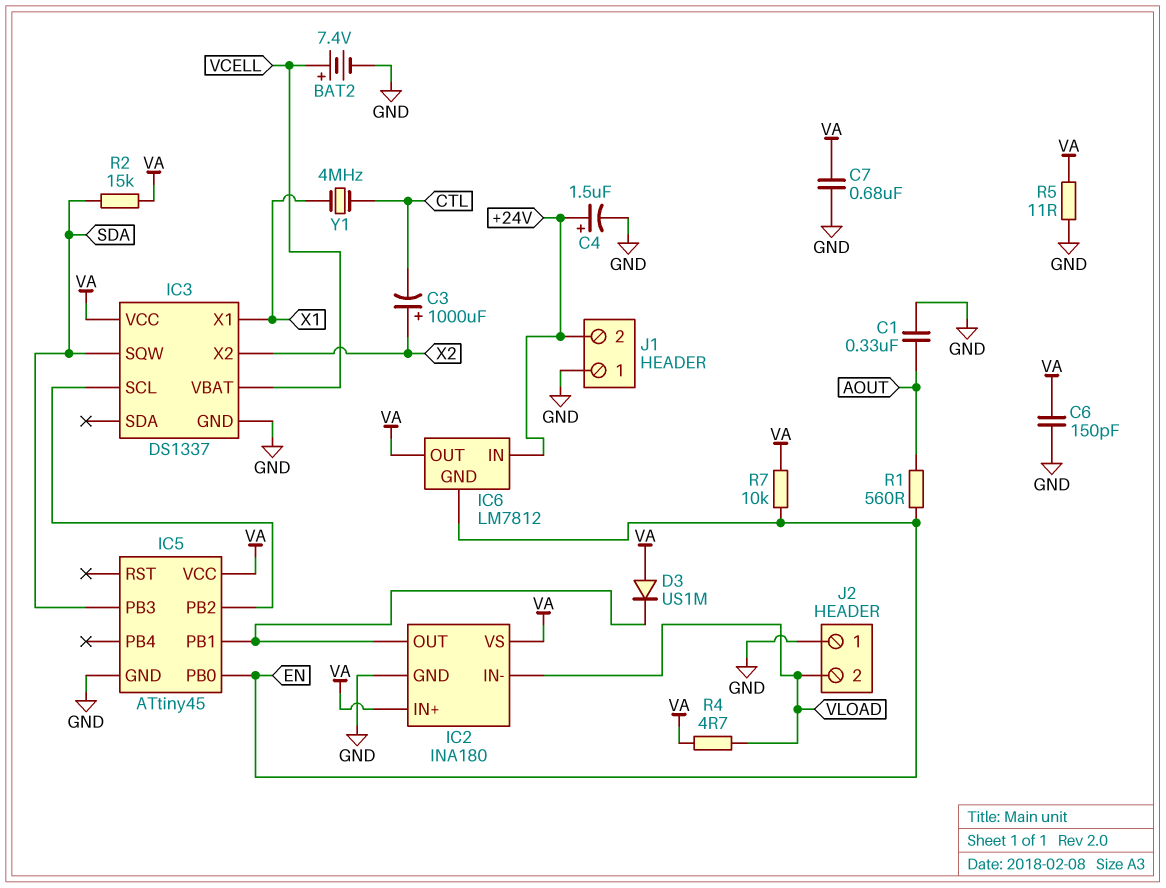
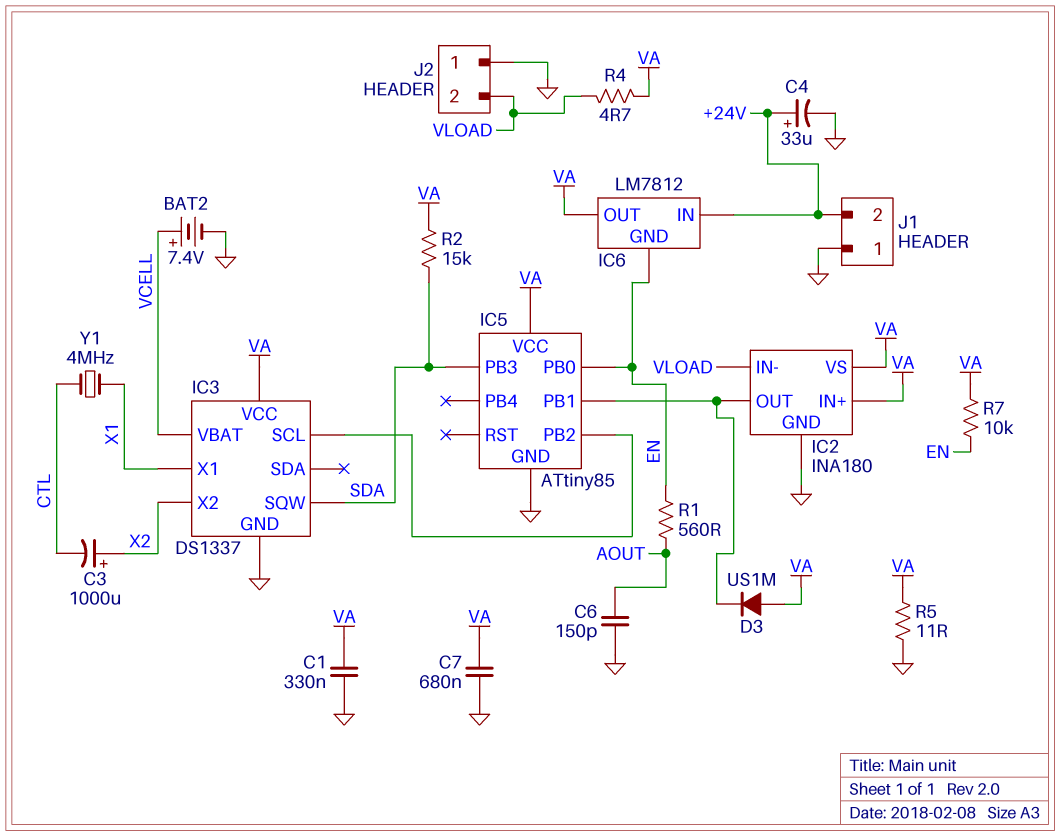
C1: 330nF (AOUT, GND) -> 330nF (GND, VA)
C4: 1.5uF (plus +24V, minus GND) -> 33uF (plus +24V, minus GND)
C6: 150pF (GND, VA) -> 150pF (AOUT, GND)
IC5: ATtiny45 -> ATtiny85

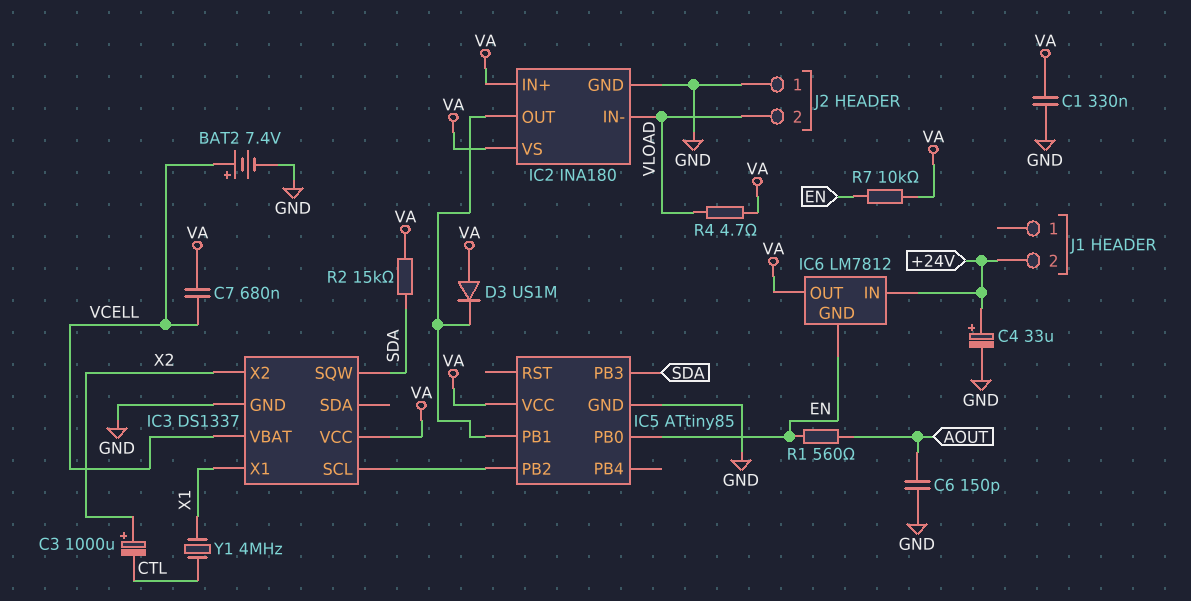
C7: 680nF (GND, VA) -> 680nF (VA, VCELL)
J1 pin 1: GND -> none
R5: 11 (GND, VA) -> none

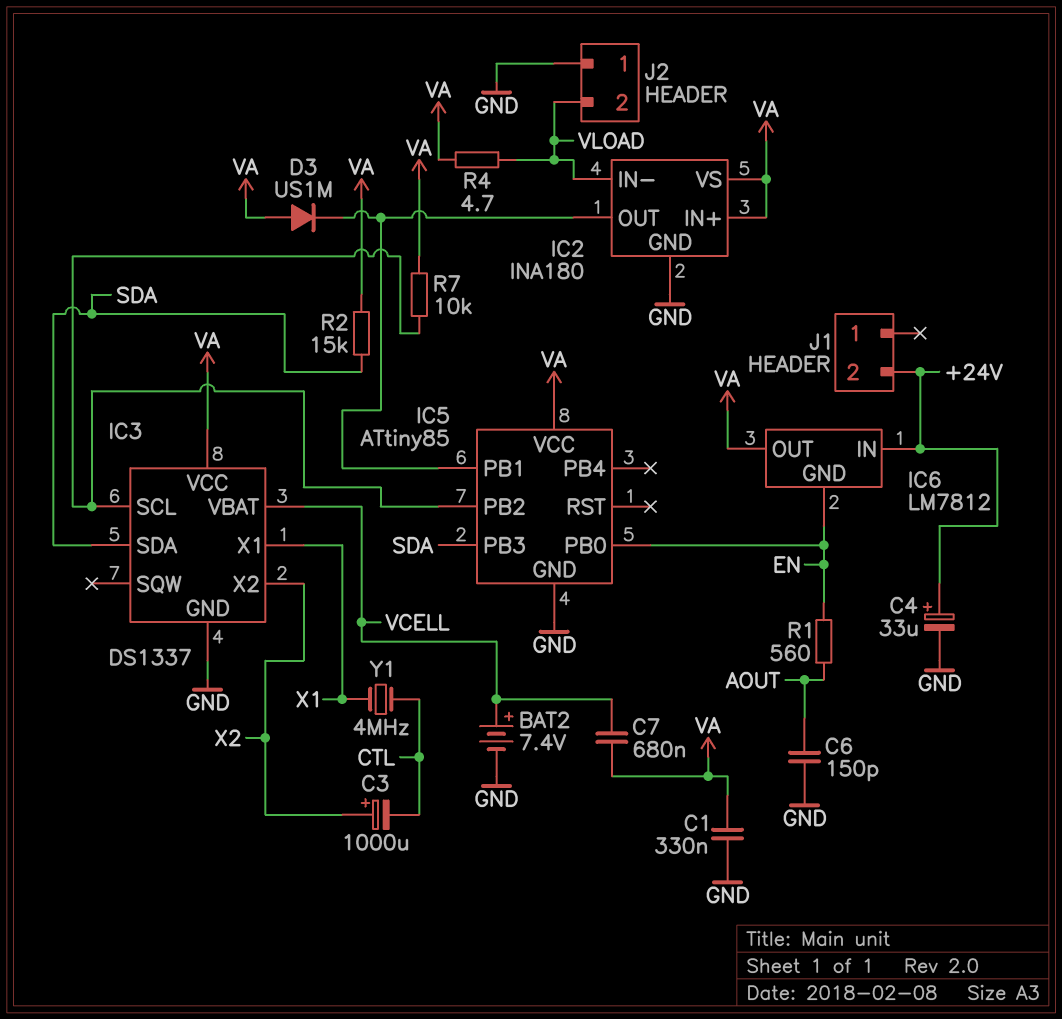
IC3 pin SDA: none -> SDA
IC3 pin SQW: SDA -> none
R7: 10k (EN, VA) -> 10k (IC3/SCL, VA)

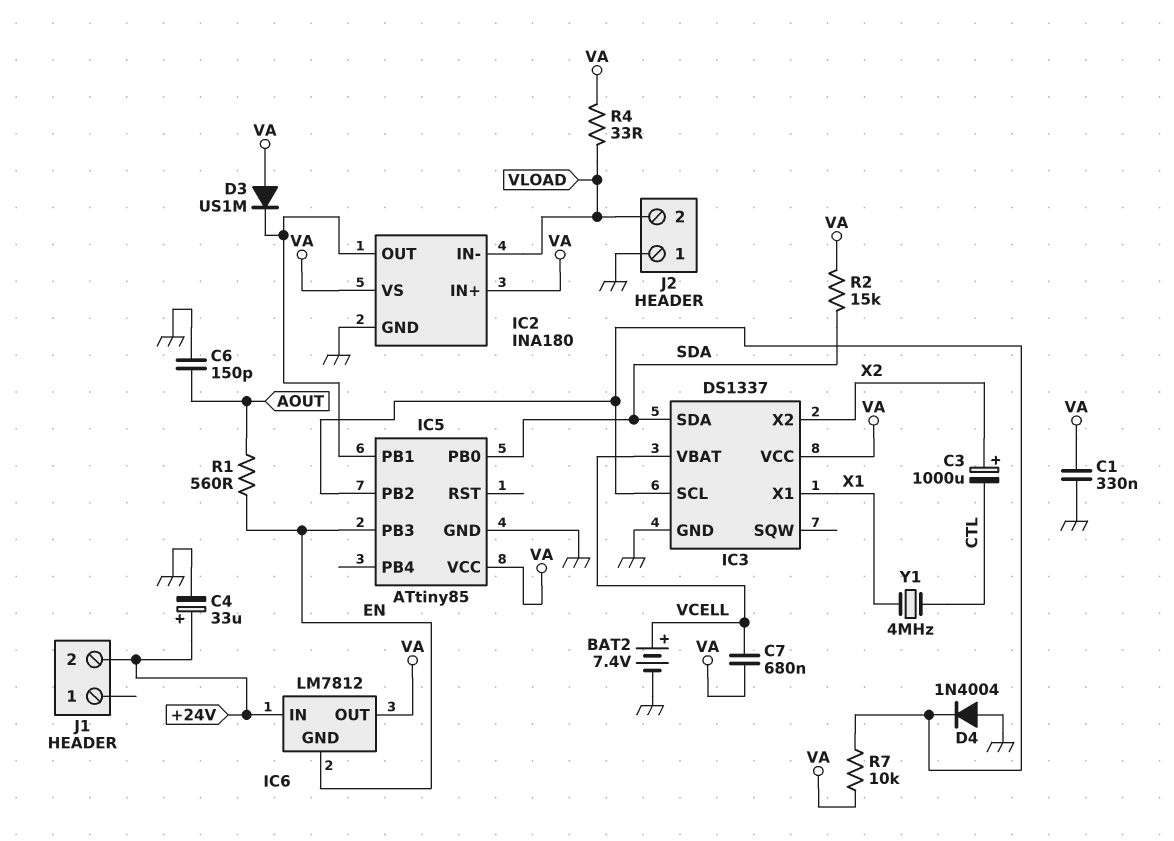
D4: none -> diode 1N4004 (A GND, K IC3/SCL)
IC5 pin PB0: EN -> SDA
IC5 pin PB3: SDA -> EN
R4: 4.7 (VA, VLOAD) -> 33 (VA, VLOAD)

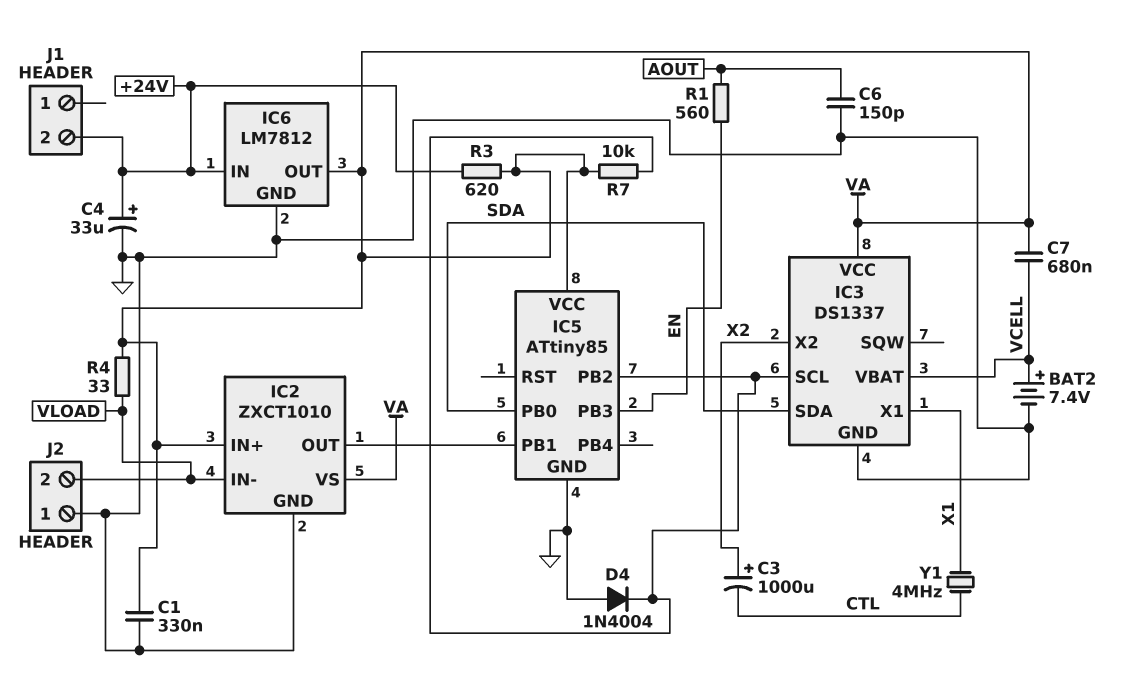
D3: diode US1M (A VA, K IC2/OUT) -> none
IC2: INA180 -> ZXCT1010
IC6 pin GND: EN -> GND
R2: 15k (SDA, VA) -> none
R3: none -> 620 (+24V, VA)

